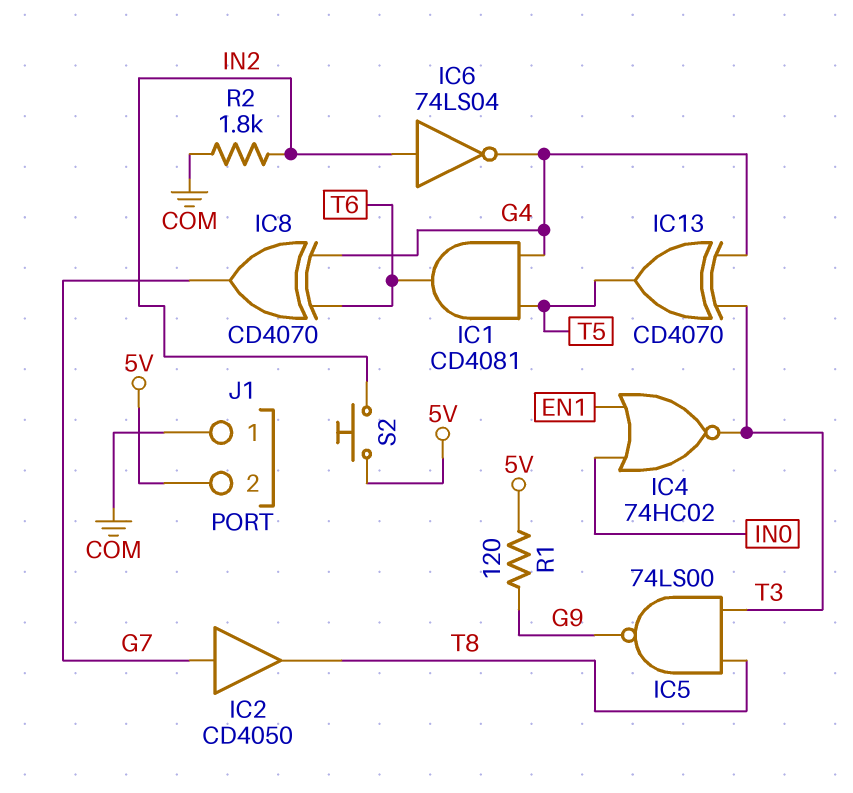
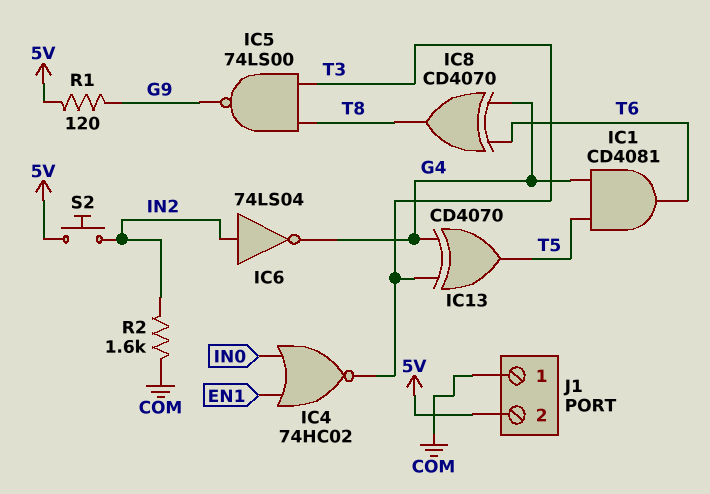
IC2: buffer CD4050 (in G7, out T8) -> none
IC8: XOR CD4070 (in G4, in T6, out G7) -> XOR CD4070 (in G4, in T6, out T8)
R2: 1.8k (COM, IN2) -> 1.6k (COM, IN2)

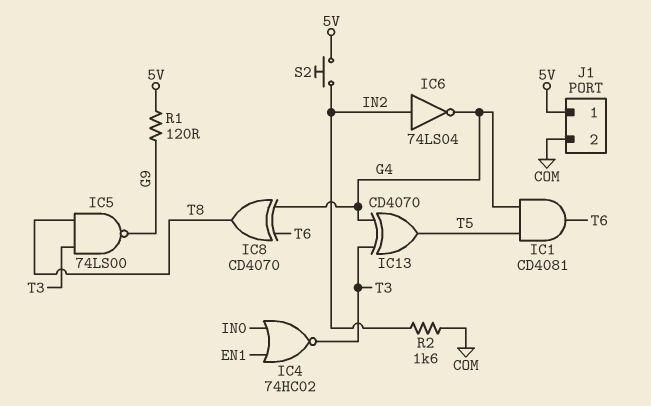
J1 pin 1: COM -> 5V
J1 pin 2: 5V -> COM

